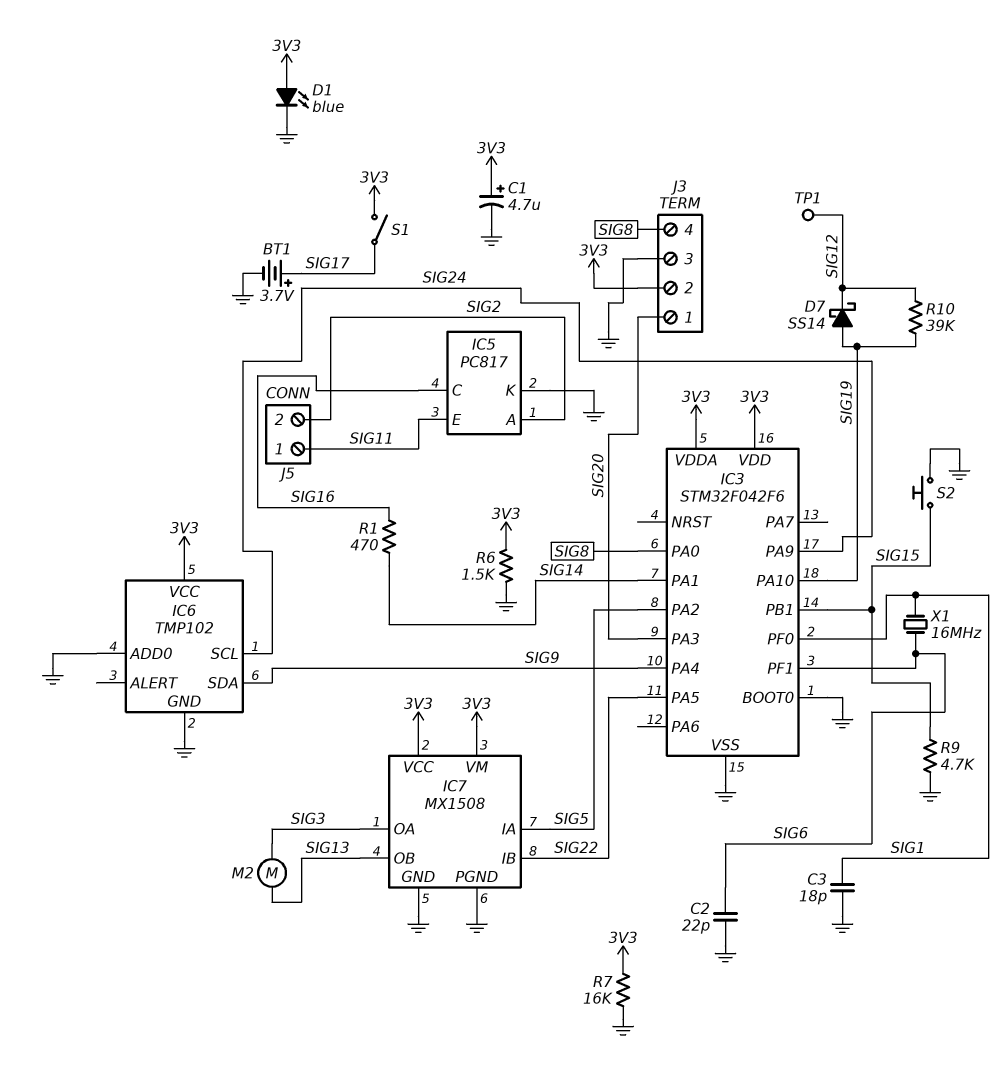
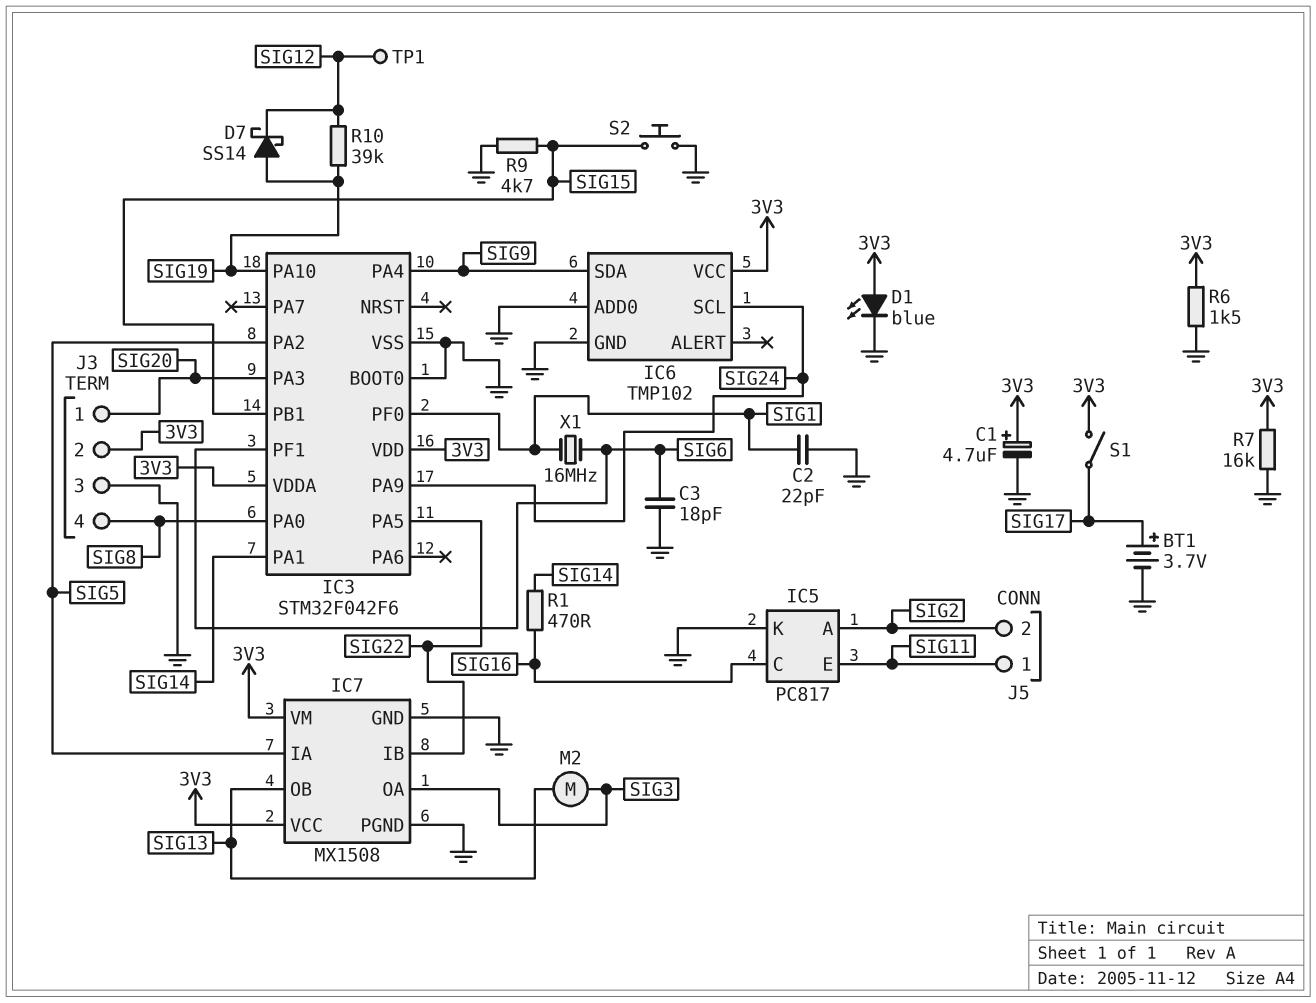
C2: 22pF (GND, SIG6) -> 22pF (GND, SIG1)
C3: 18pF (GND, SIG1) -> 18pF (GND, SIG6)

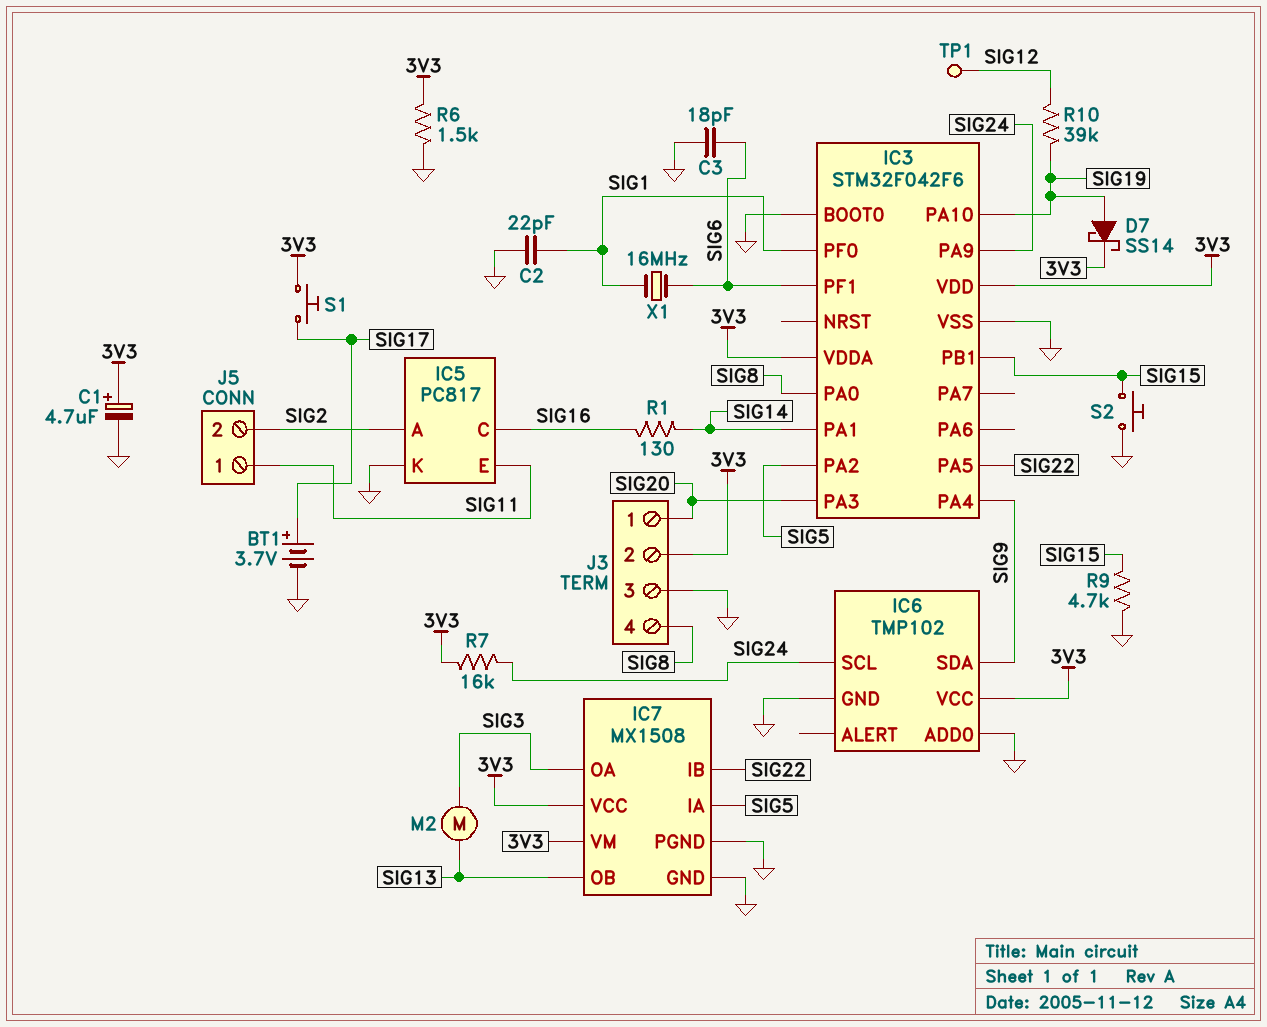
D1: LED blue (A 3V3, K GND) -> none
D7: schottky SS14 (A SIG19, K SIG12) -> schottky SS14 (A SIG19, K 3V3)
R1: 470 (SIG14, SIG16) -> 130 (SIG14, SIG16)
R7: 16k (3V3, GND) -> 16k (3V3, SIG24)
S1: switch (3V3, SIG17) -> button (3V3, SIG17)

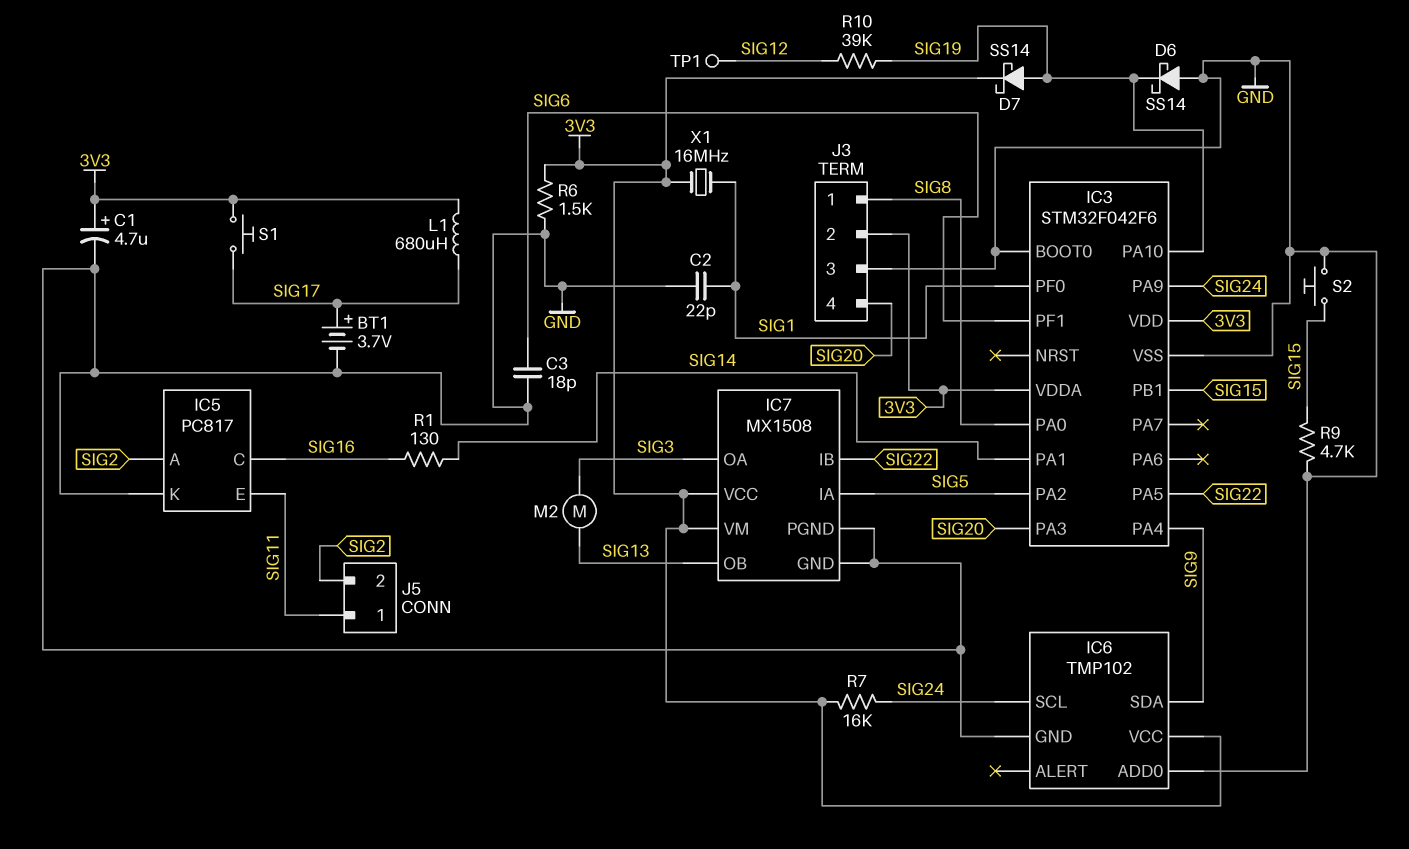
D6: none -> schottky SS14 (A GND, K SIG19)
J3 pin 1: SIG20 -> SIG8
J3 pin 4: SIG8 -> SIG20
L1: none -> 680uH (3V3, SIG17)
X1: 16MHz (SIG1, SIG6) -> 16MHz (3V3, SIG1)

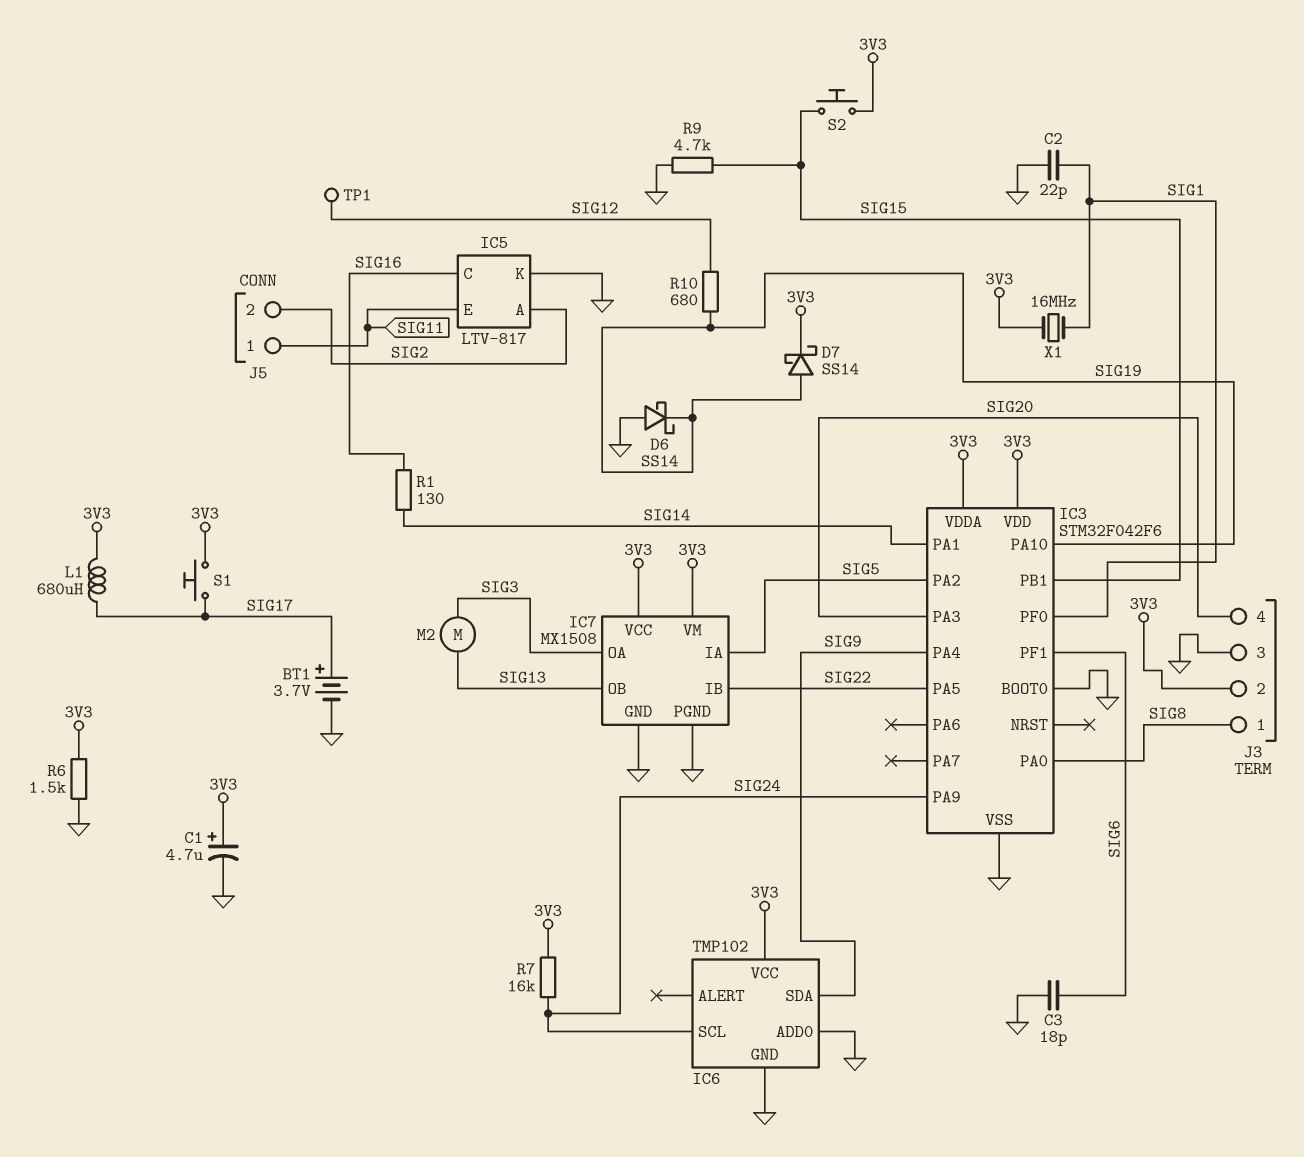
IC5: PC817 -> LTV-817
R10: 39k (SIG12, SIG19) -> 680 (SIG12, SIG19)
S2: button (GND, SIG15) -> button (3V3, SIG15)

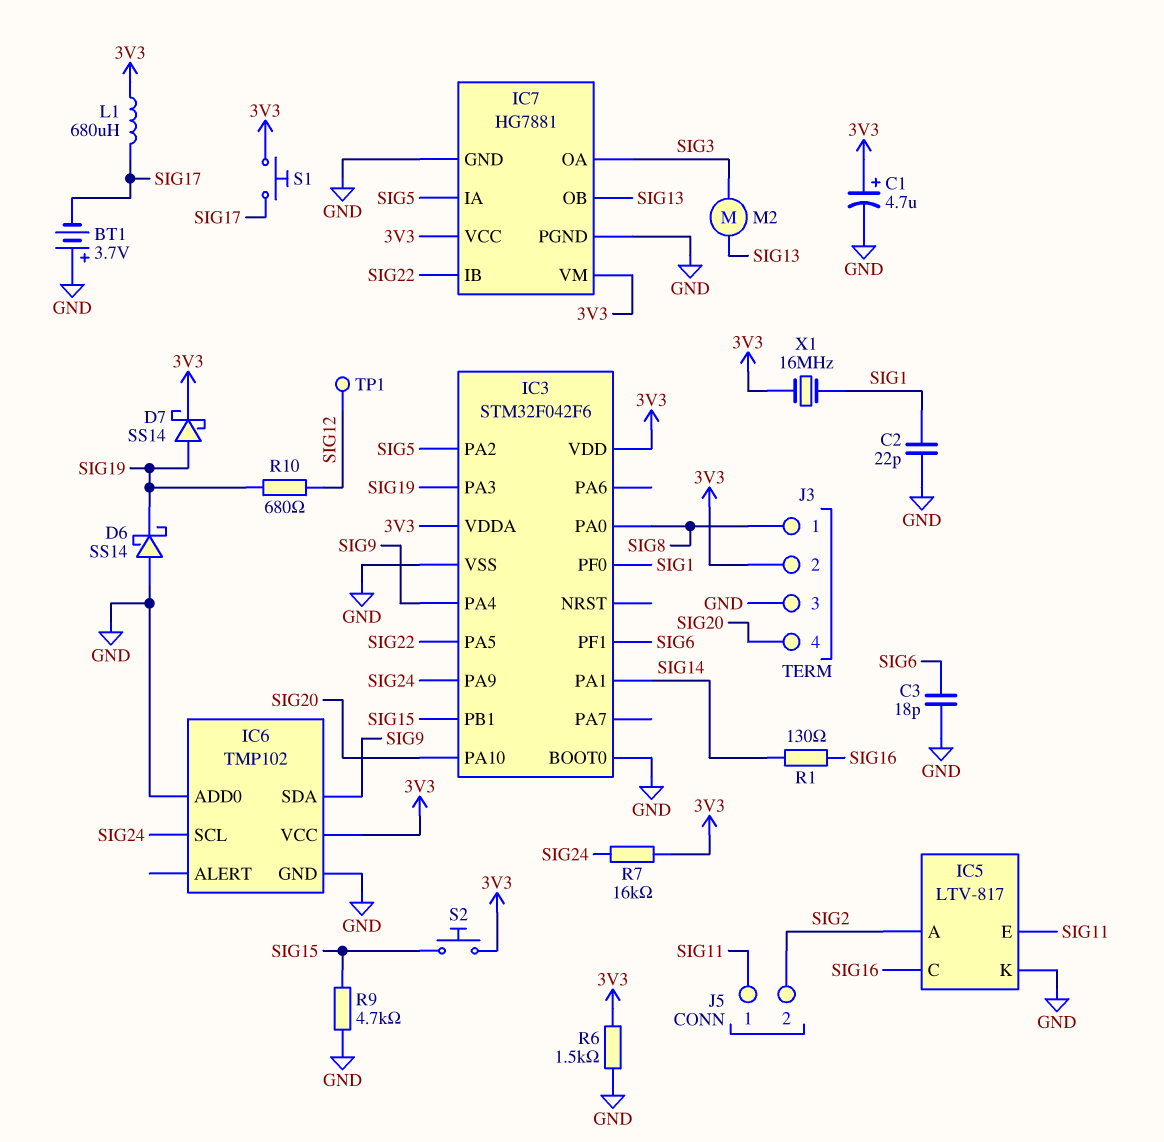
BT1: 3.7V (plus SIG17, minus GND) -> 3.7V (plus GND, minus SIG17)
IC3 pin PA3: SIG20 -> SIG19
IC3 pin PA10: SIG19 -> SIG20
IC7: MX1508 -> HG7881

